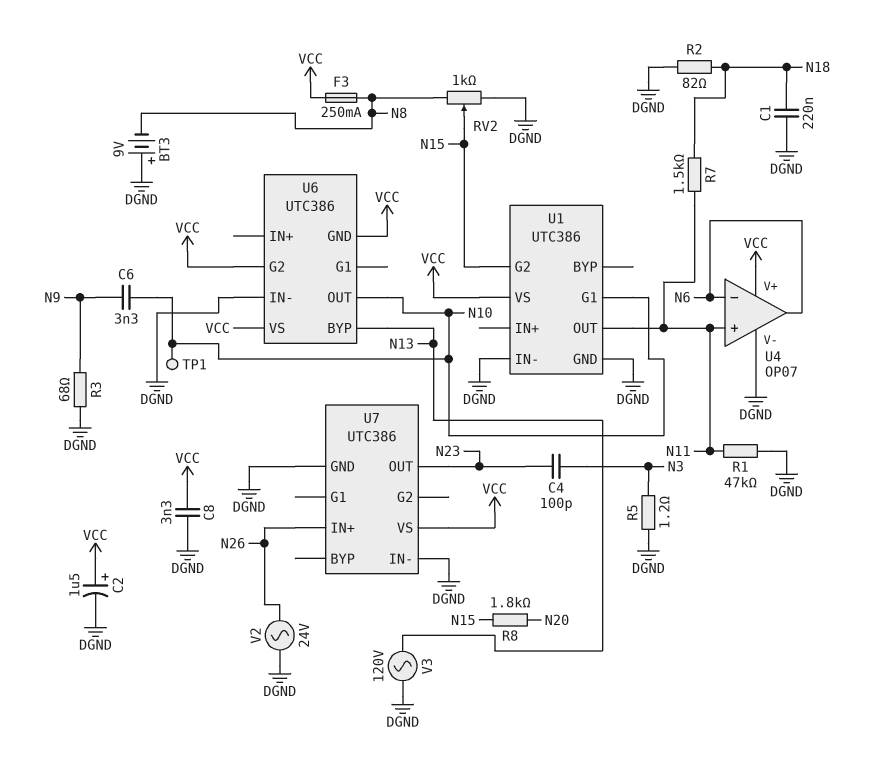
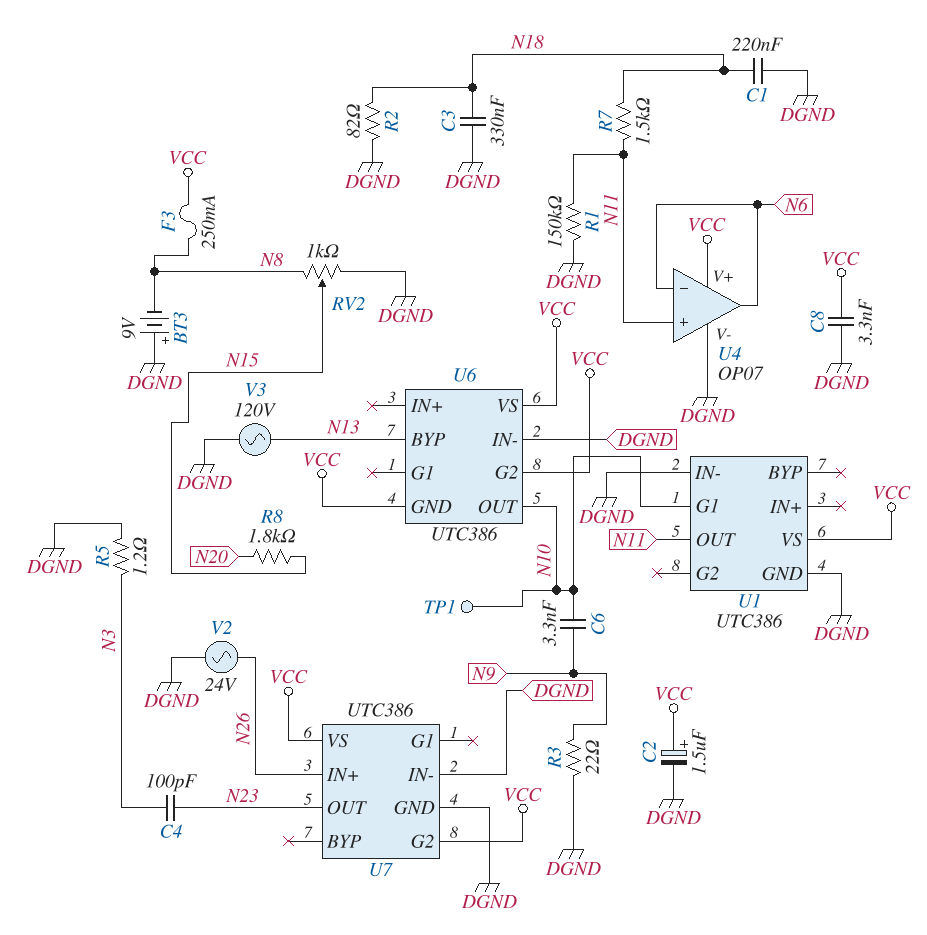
C3: none -> 330nF (DGND, N18)
R1: 47k (DGND, N11) -> 150k (DGND, N11)
R3: 68 (DGND, N9) -> 22 (DGND, N9)
U1 pin G2: N15 -> none
U7 pin G2: none -> VCC

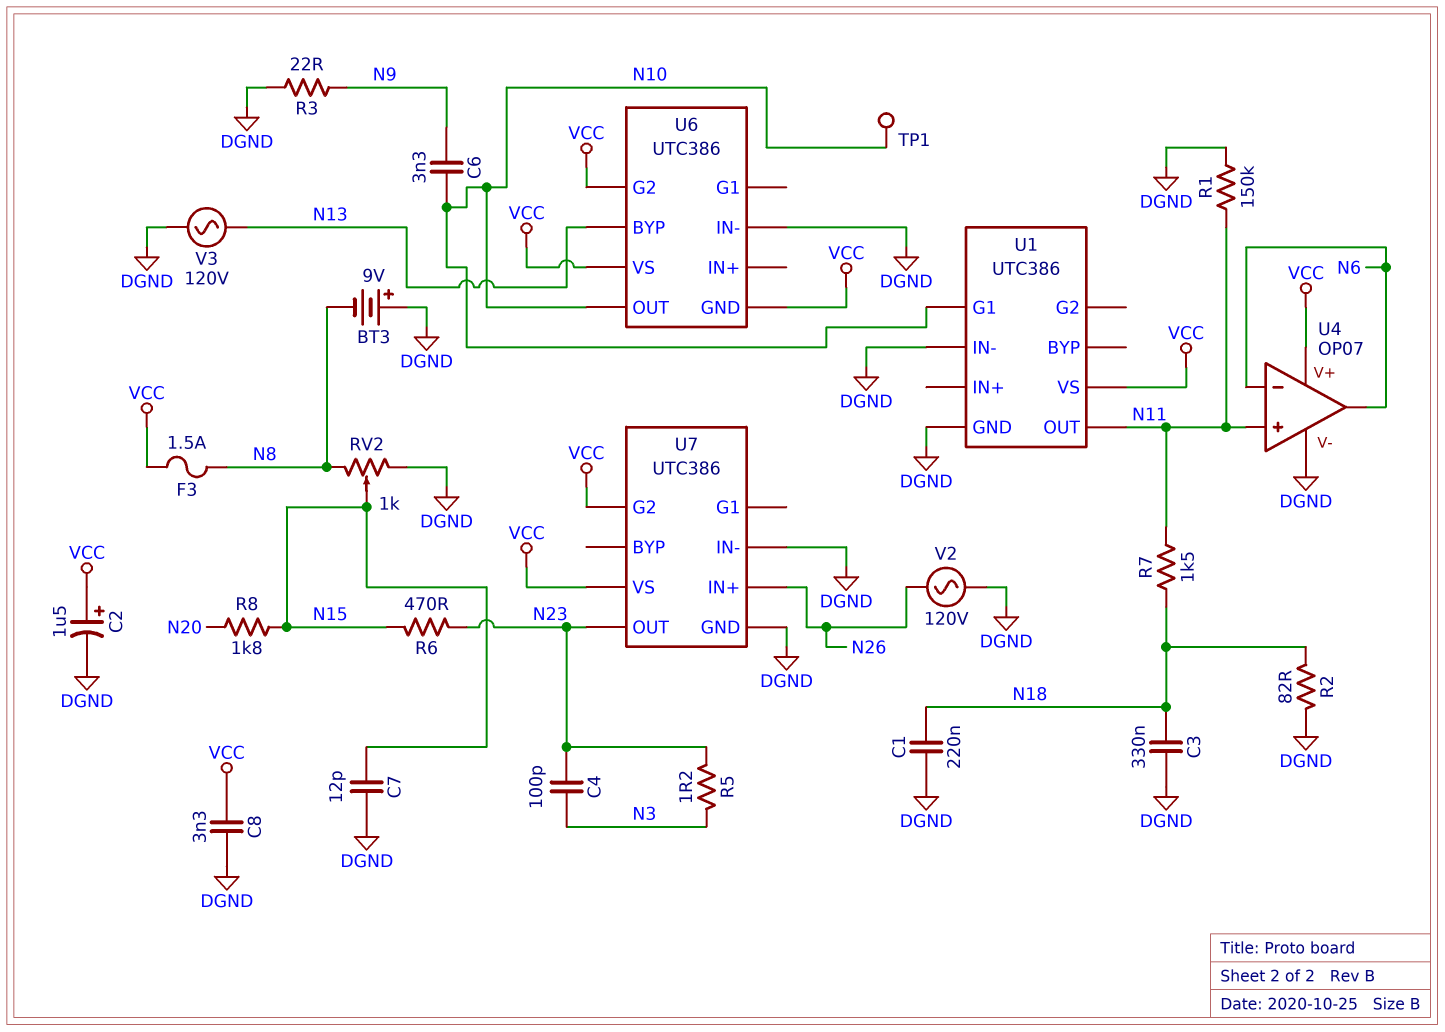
C7: none -> 12pF (DGND, N15)
F3: 250mA (N8, VCC) -> 1.5A (N8, VCC)
R5: 1.2 (DGND, N3) -> 1.2 (N3, N23)
R6: none -> 470 (N15, N23)
V2: AC 24V (DGND, N26) -> AC 120V (DGND, N26)

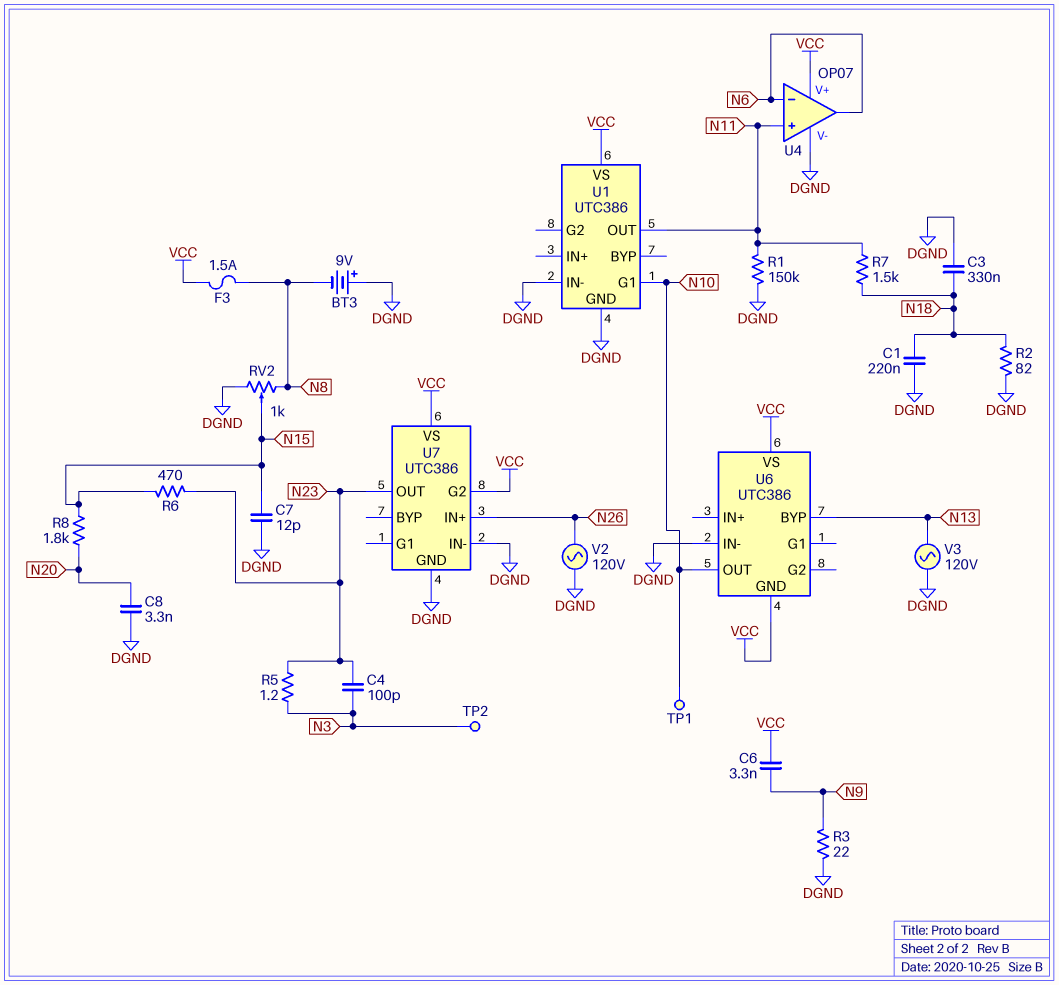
C2: 1.5uF (plus VCC, minus DGND) -> none
C6: 3.3nF (N9, N10) -> 3.3nF (N9, VCC)
C8: 3.3nF (DGND, VCC) -> 3.3nF (DGND, N20)
TP2: none -> test point (N3)
U6 pin G2: VCC -> none

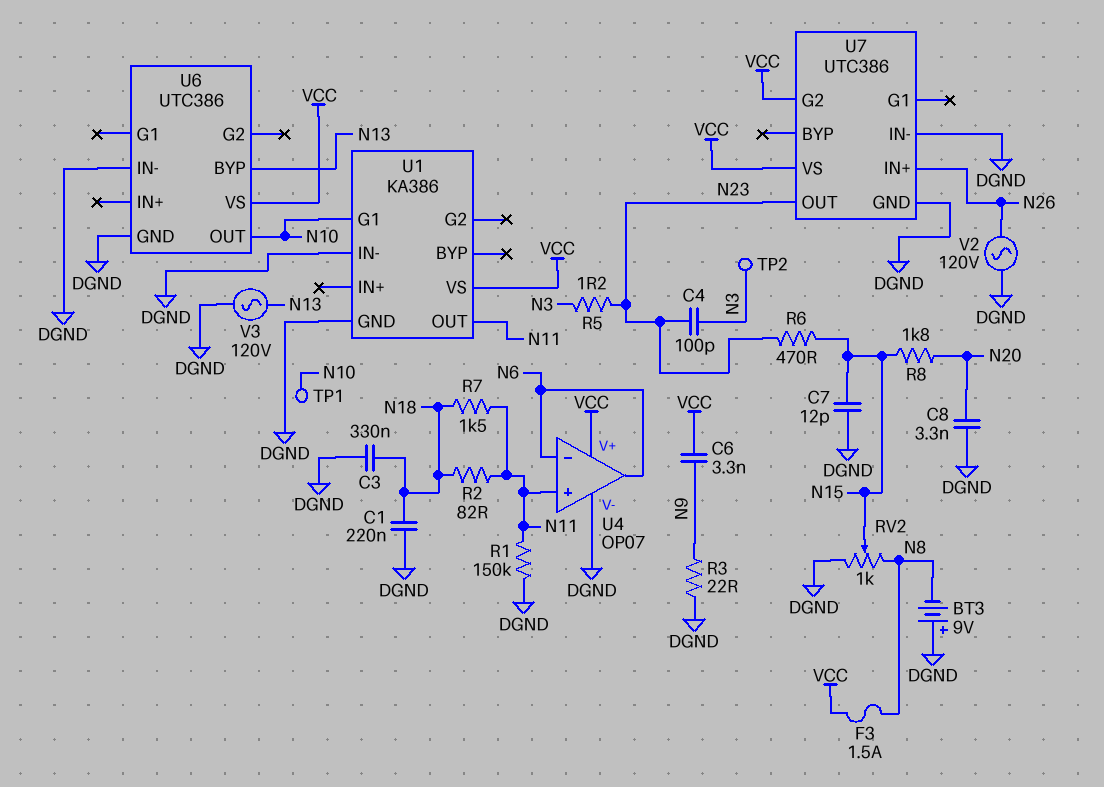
R2: 82 (DGND, N18) -> 82 (N11, N18)
U1: UTC386 -> KA386
U6 pin GND: VCC -> DGND

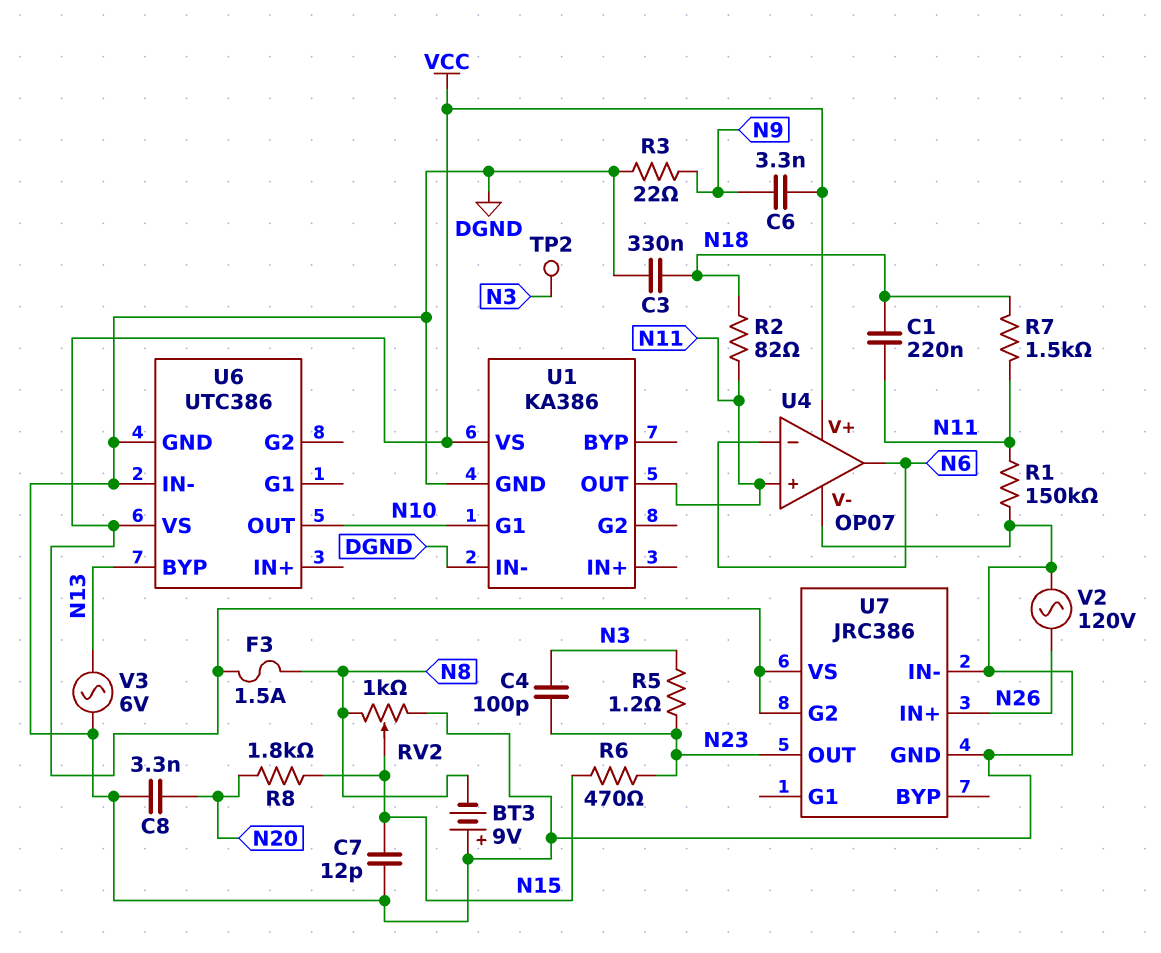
C1: 220nF (DGND, N18) -> 220nF (N11, N18)
TP1: test point (N10) -> none
U7: UTC386 -> JRC386
V3: AC 120V (DGND, N13) -> AC 6V (DGND, N13)

